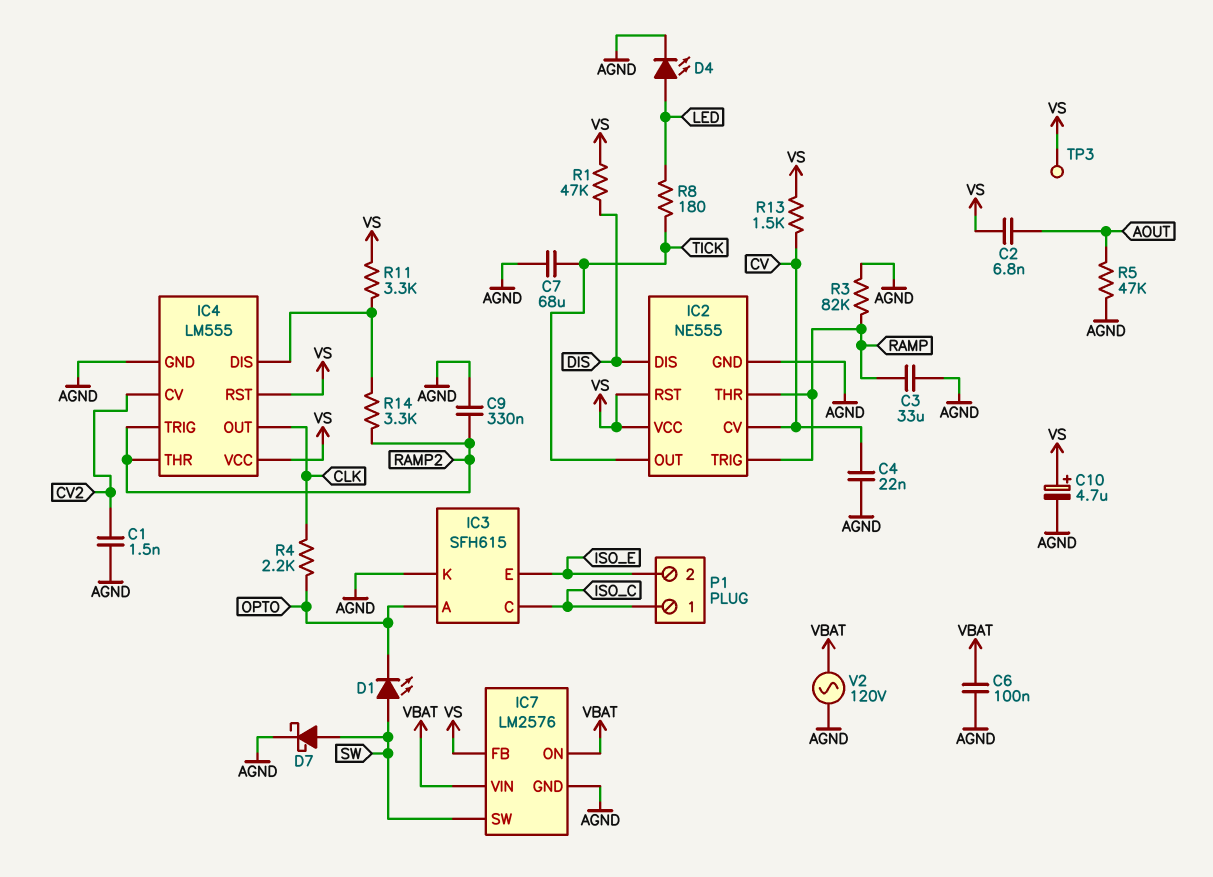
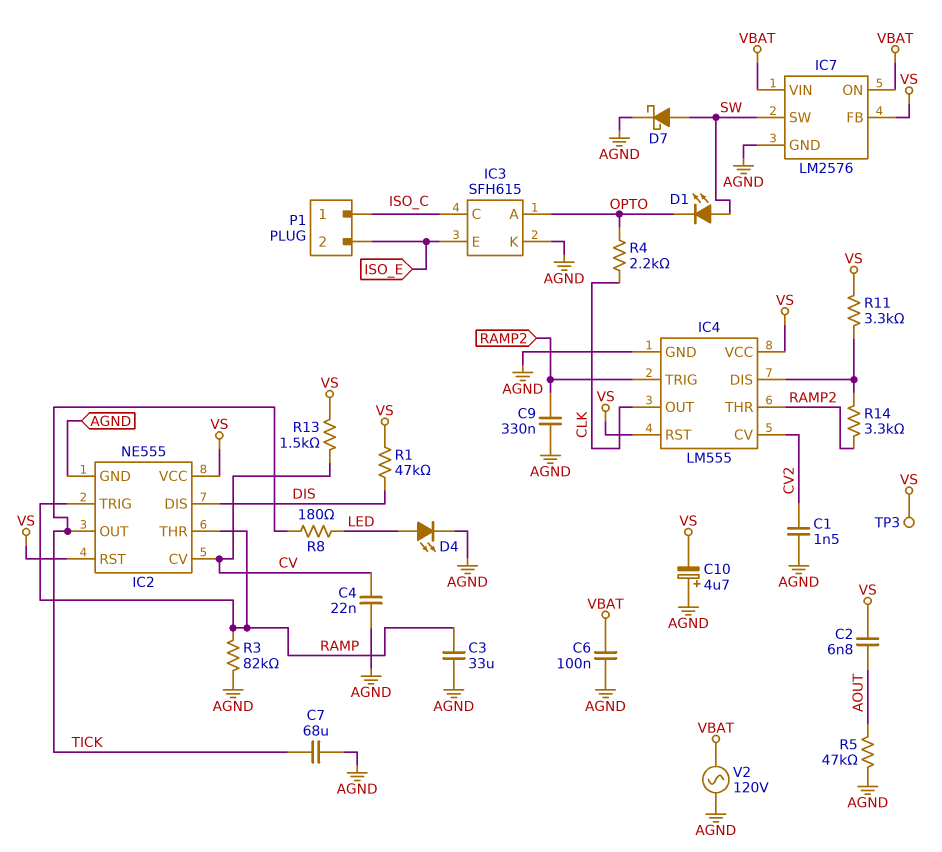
C10: 4.7uF (plus VS, minus AGND) -> 4.7uF (plus AGND, minus VS)

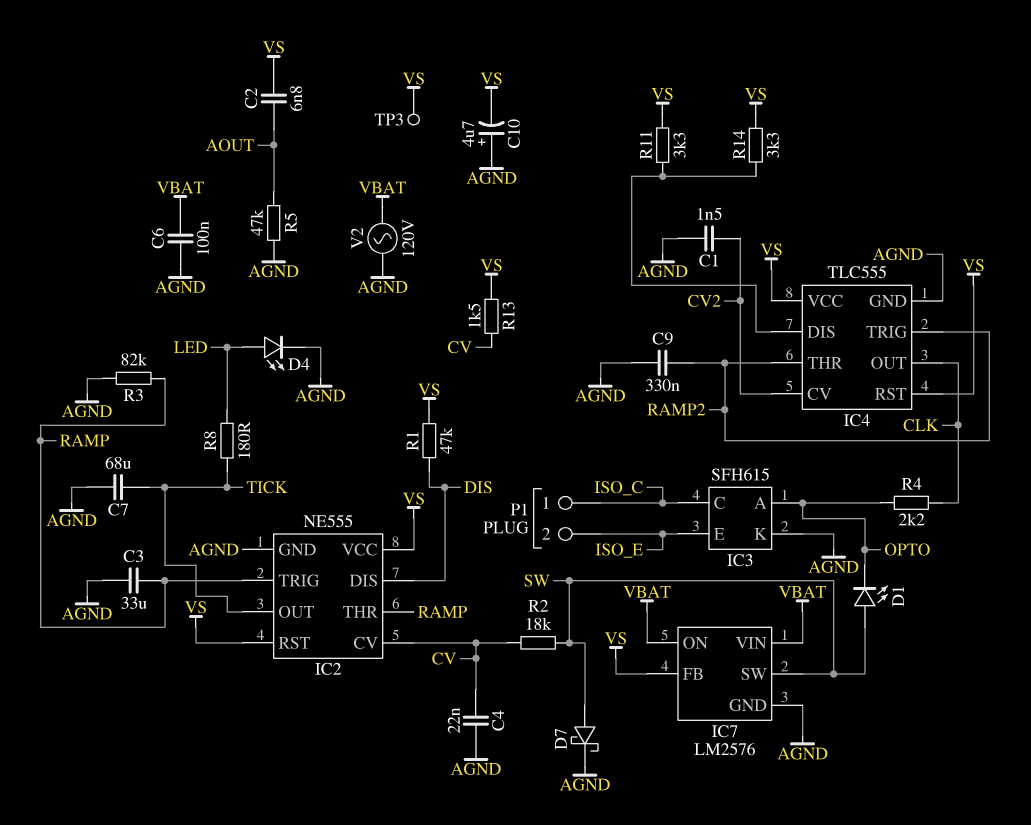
IC4: LM555 -> TLC555
R2: none -> 18k (CV, SW)
R14: 3.3k (IC4/DIS, RAMP2) -> 3.3k (IC4/DIS, VS)

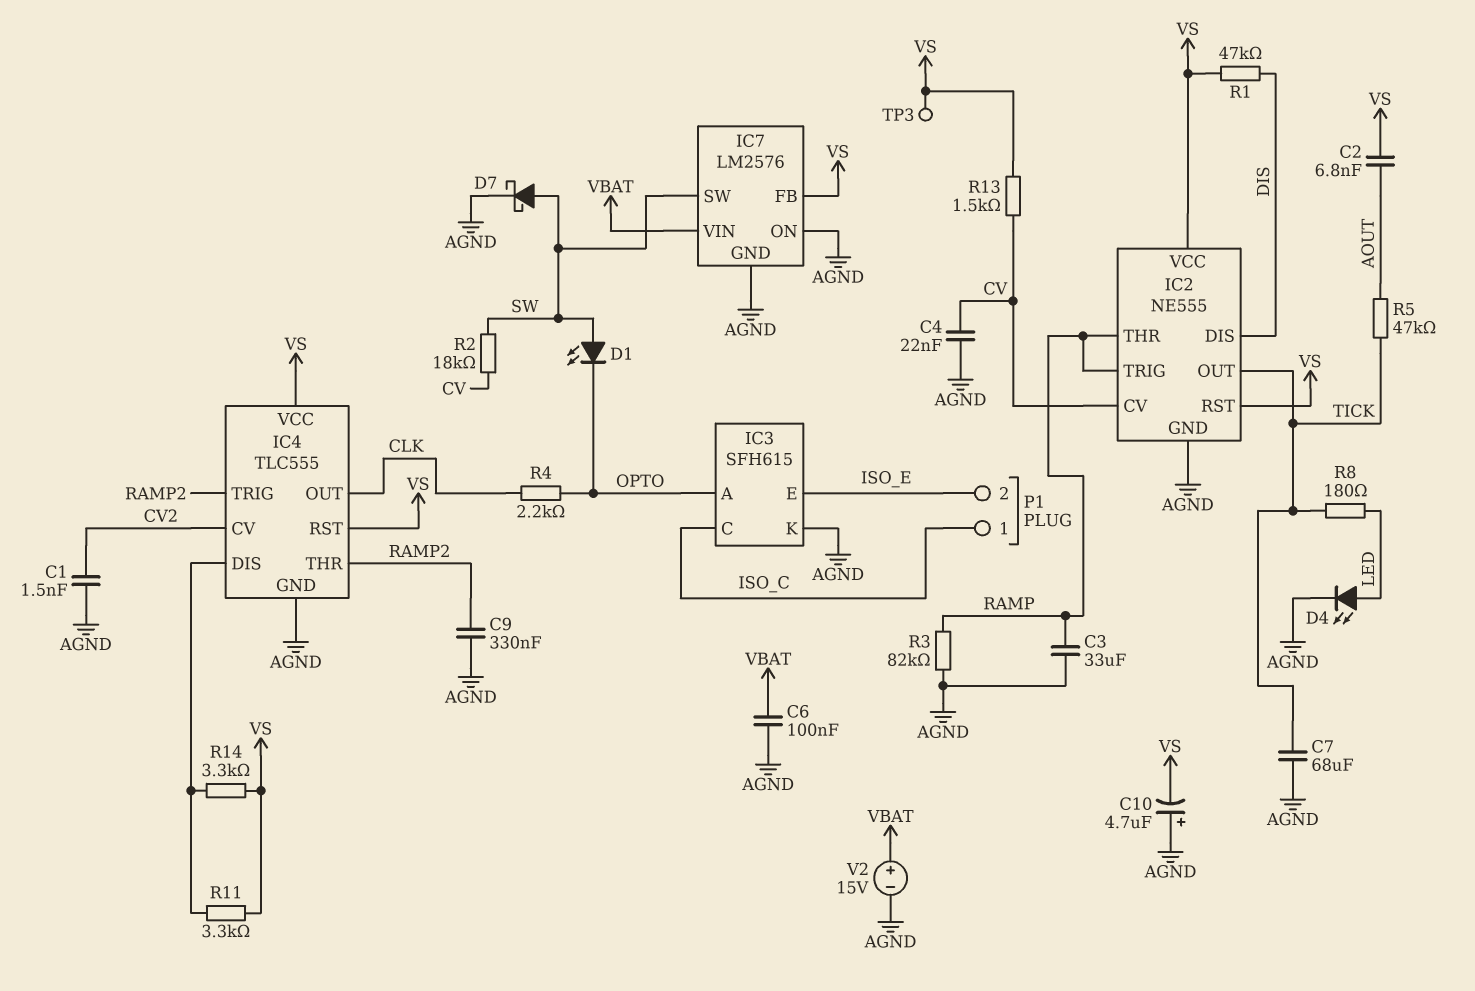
IC7 pin ON: VBAT -> AGND
R5: 47k (AGND, AOUT) -> 47k (AOUT, TICK)
V2: AC 120V (AGND, VBAT) -> 15V (plus VBAT, minus AGND)

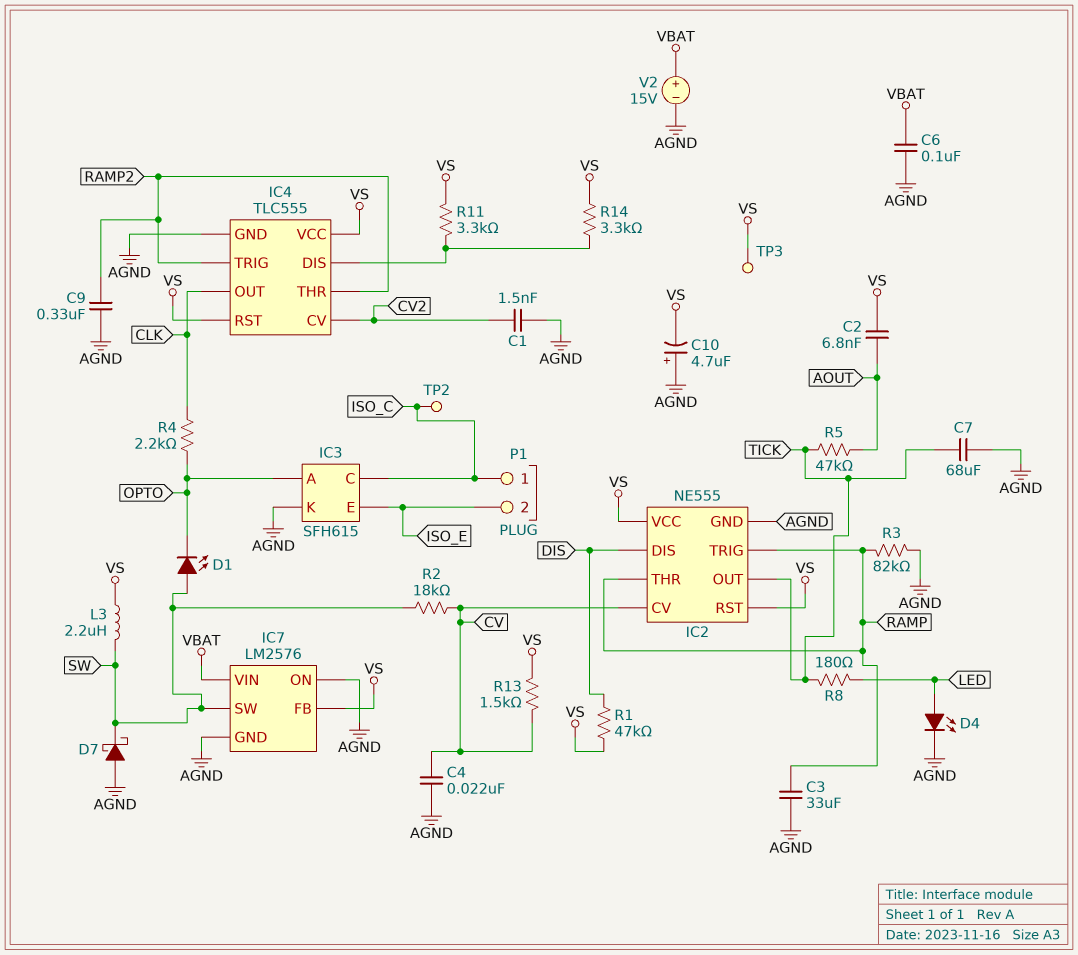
D7: schottky (A SW, K AGND) -> schottky (A AGND, K SW)
L3: none -> 2.2uH (SW, VS)
TP2: none -> test point (ISO_C)

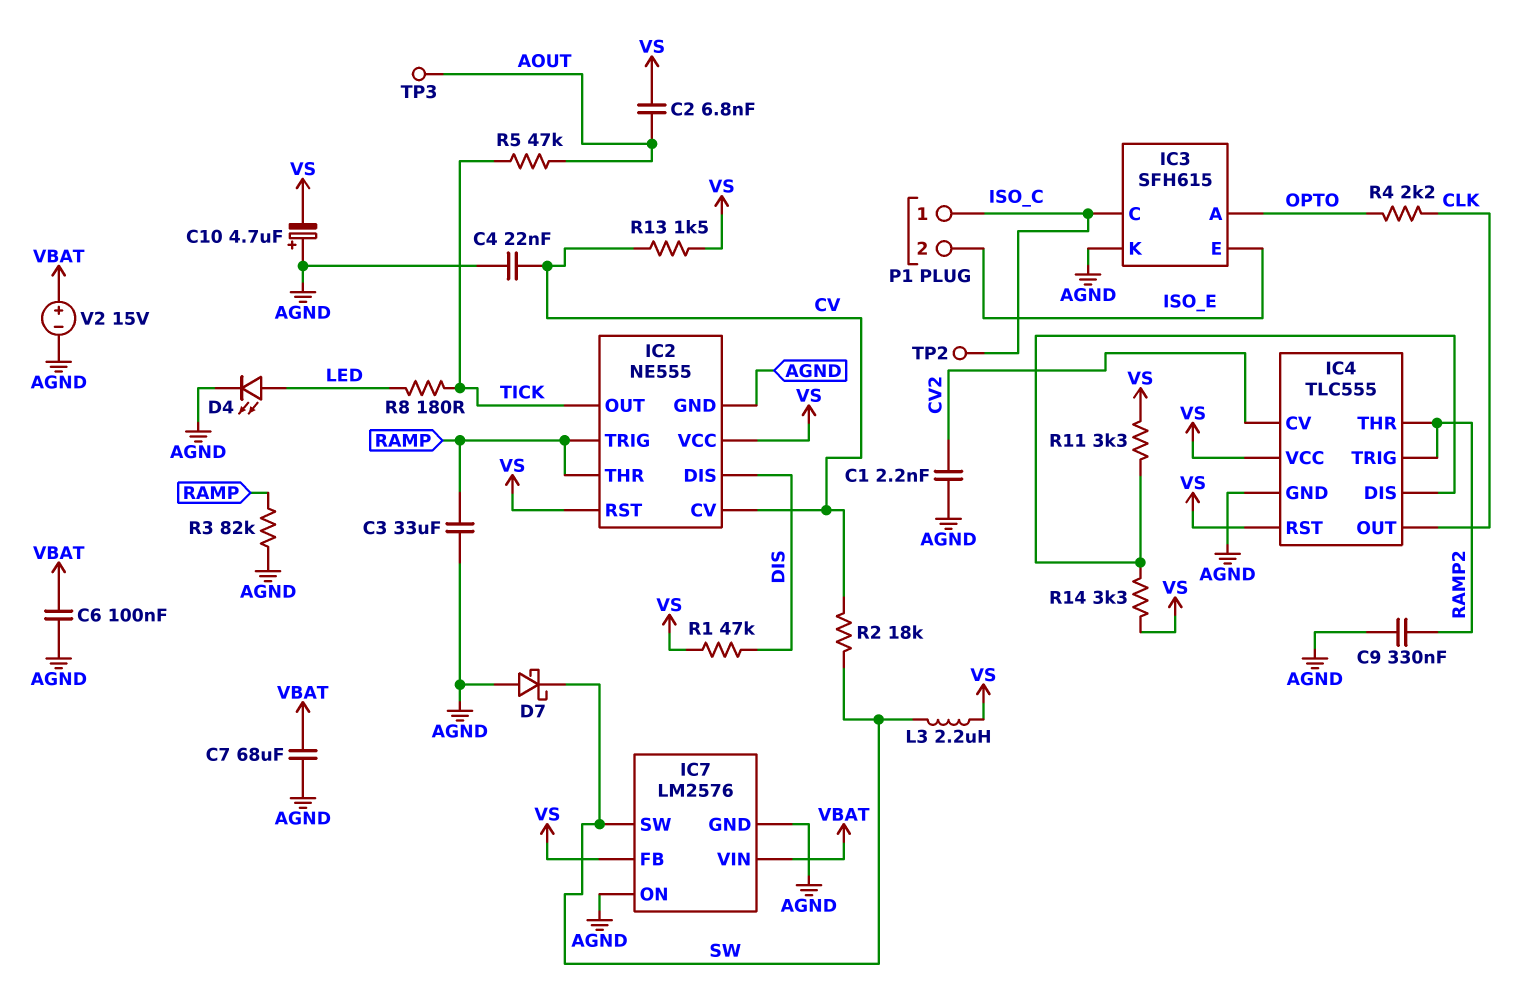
C1: 1.5nF (AGND, CV2) -> 2.2nF (AGND, CV2)
C7: 68uF (AGND, TICK) -> 68uF (AGND, VBAT)
D1: LED (A SW, K OPTO) -> none
TP3: test point (VS) -> test point (AOUT)

